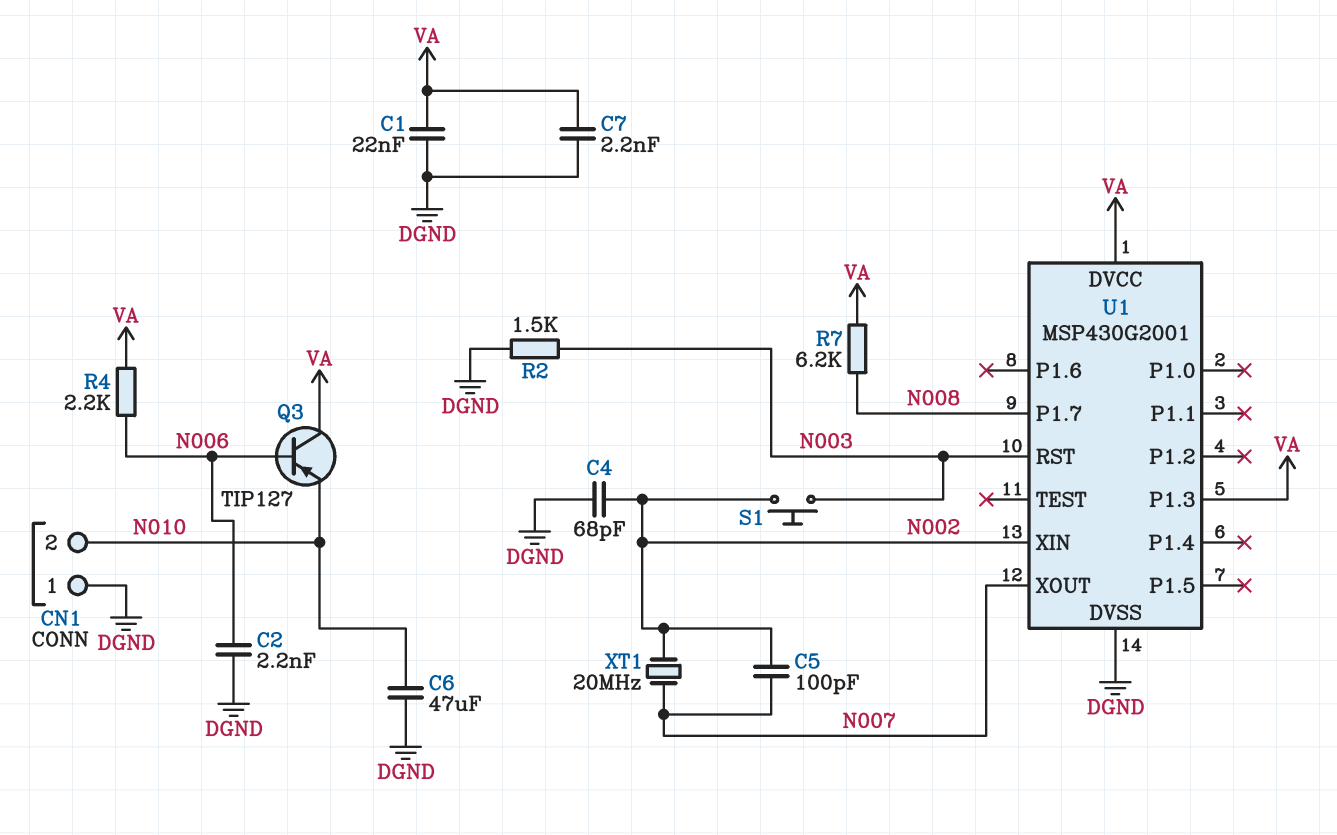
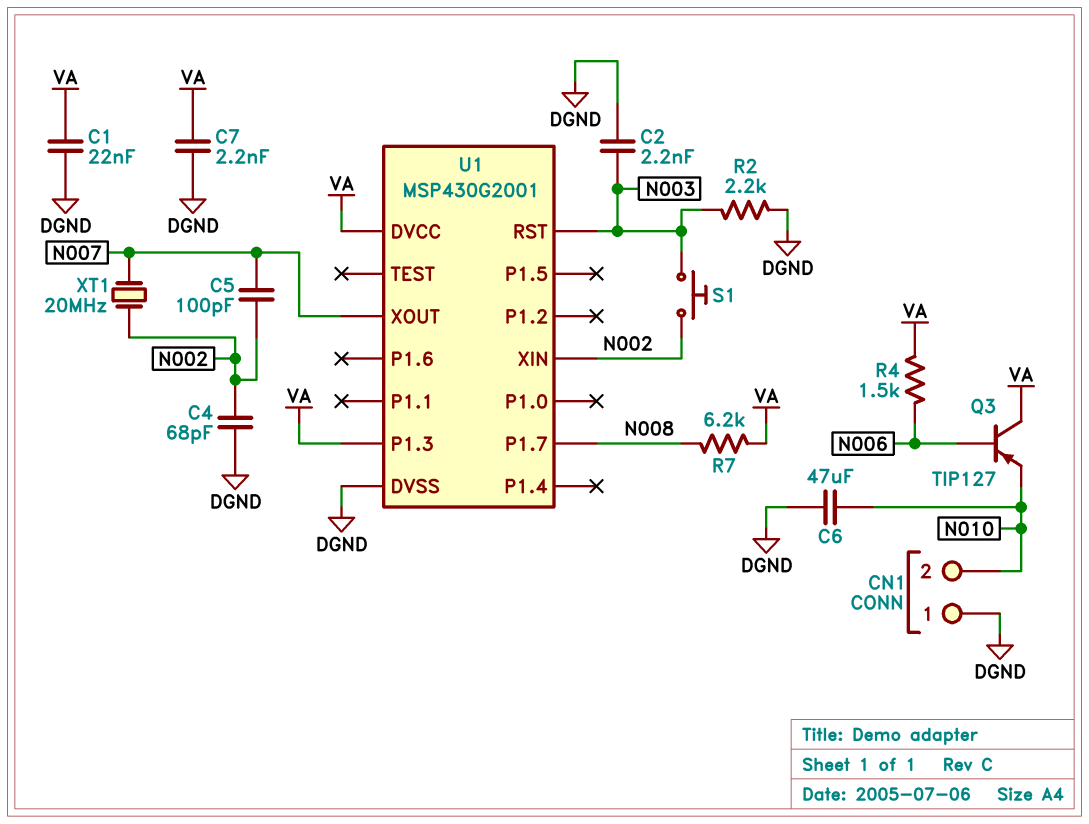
C2: 2.2nF (DGND, N006) -> 2.2nF (DGND, N003)
R2: 1.5k (DGND, N003) -> 2.2k (DGND, N003)
R4: 2.2k (N006, VA) -> 1.5k (N006, VA)

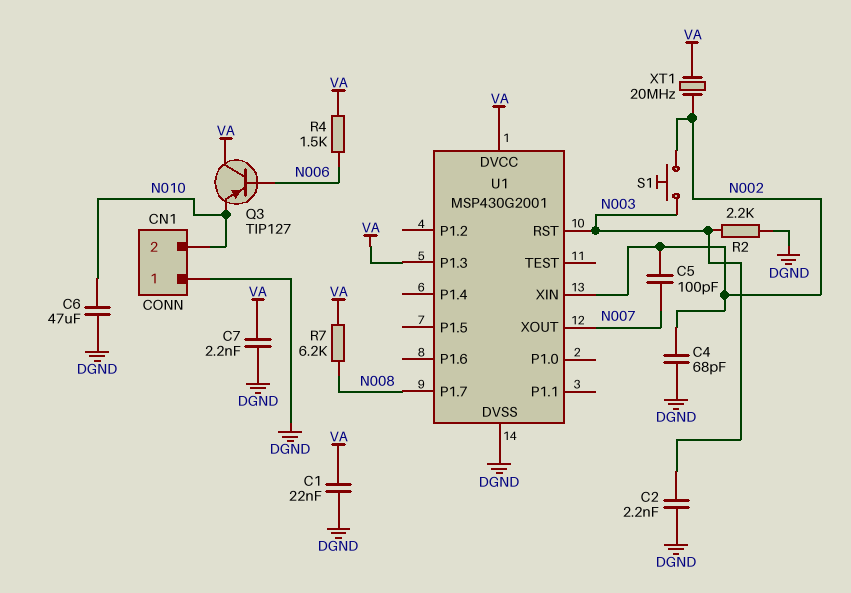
XT1: 20MHz (N002, N007) -> 20MHz (N002, VA)

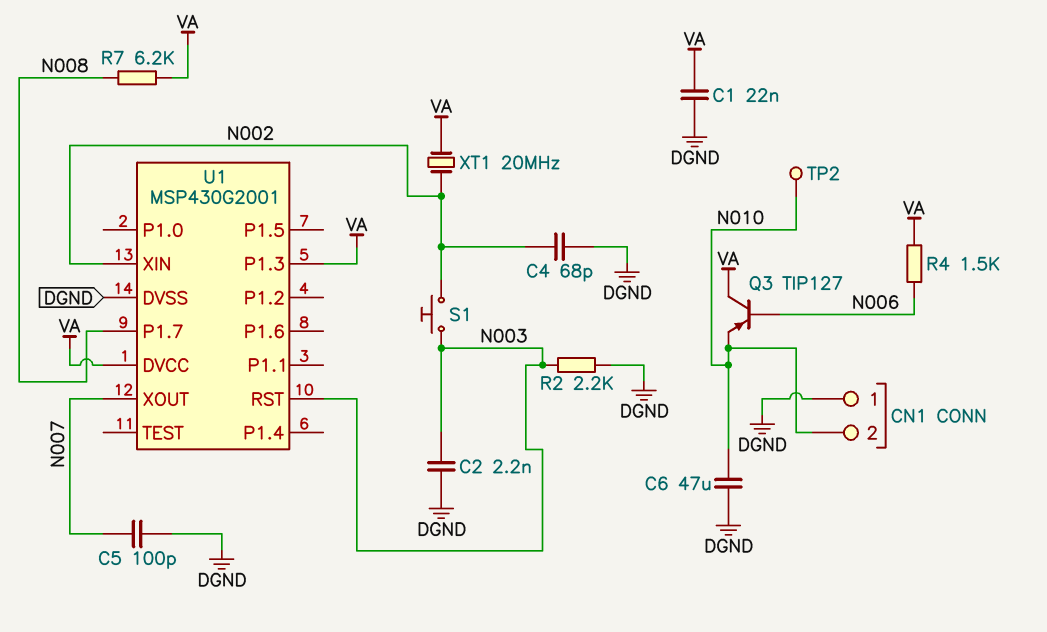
C5: 100pF (N002, N007) -> 100pF (DGND, N007)
C7: 2.2nF (DGND, VA) -> none
TP2: none -> test point (N010)

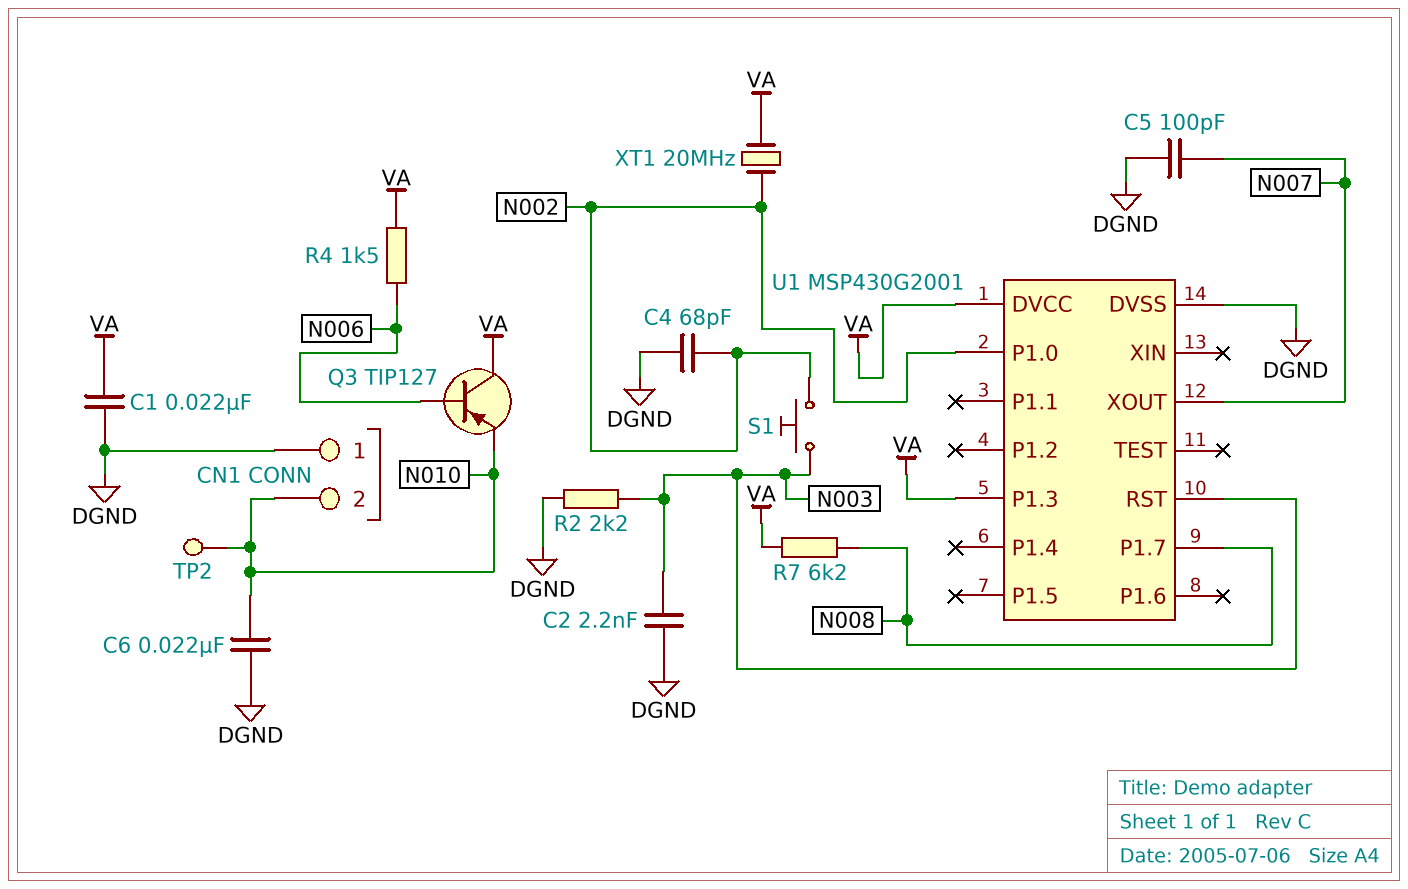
C6: 47uF (DGND, N010) -> 22nF (DGND, N010)
U1 pin P1.0: none -> N002
U1 pin XIN: N002 -> none

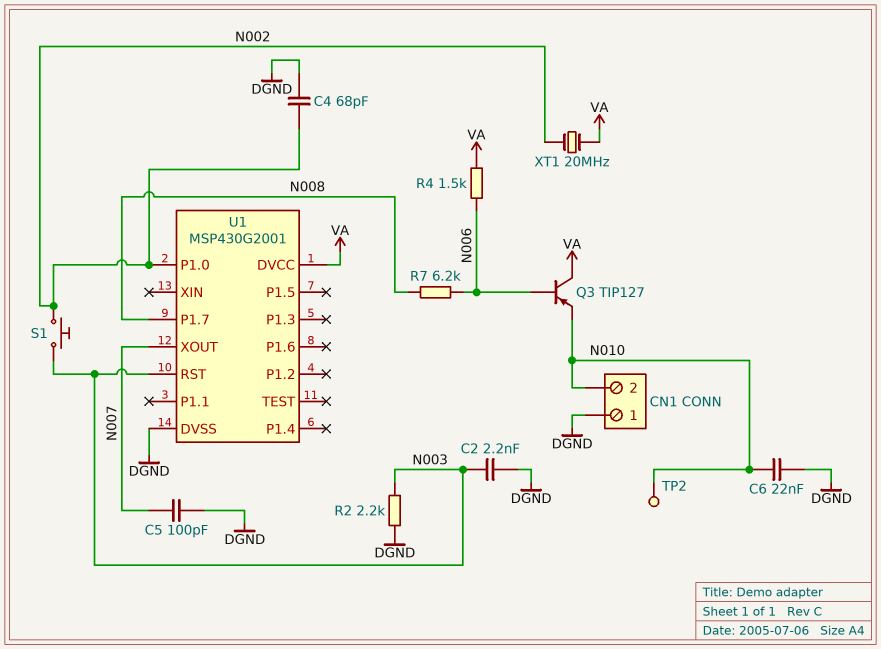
C1: 22nF (DGND, VA) -> none
R7: 6.2k (N008, VA) -> 6.2k (N006, N008)
U1 pin P1.3: VA -> none

